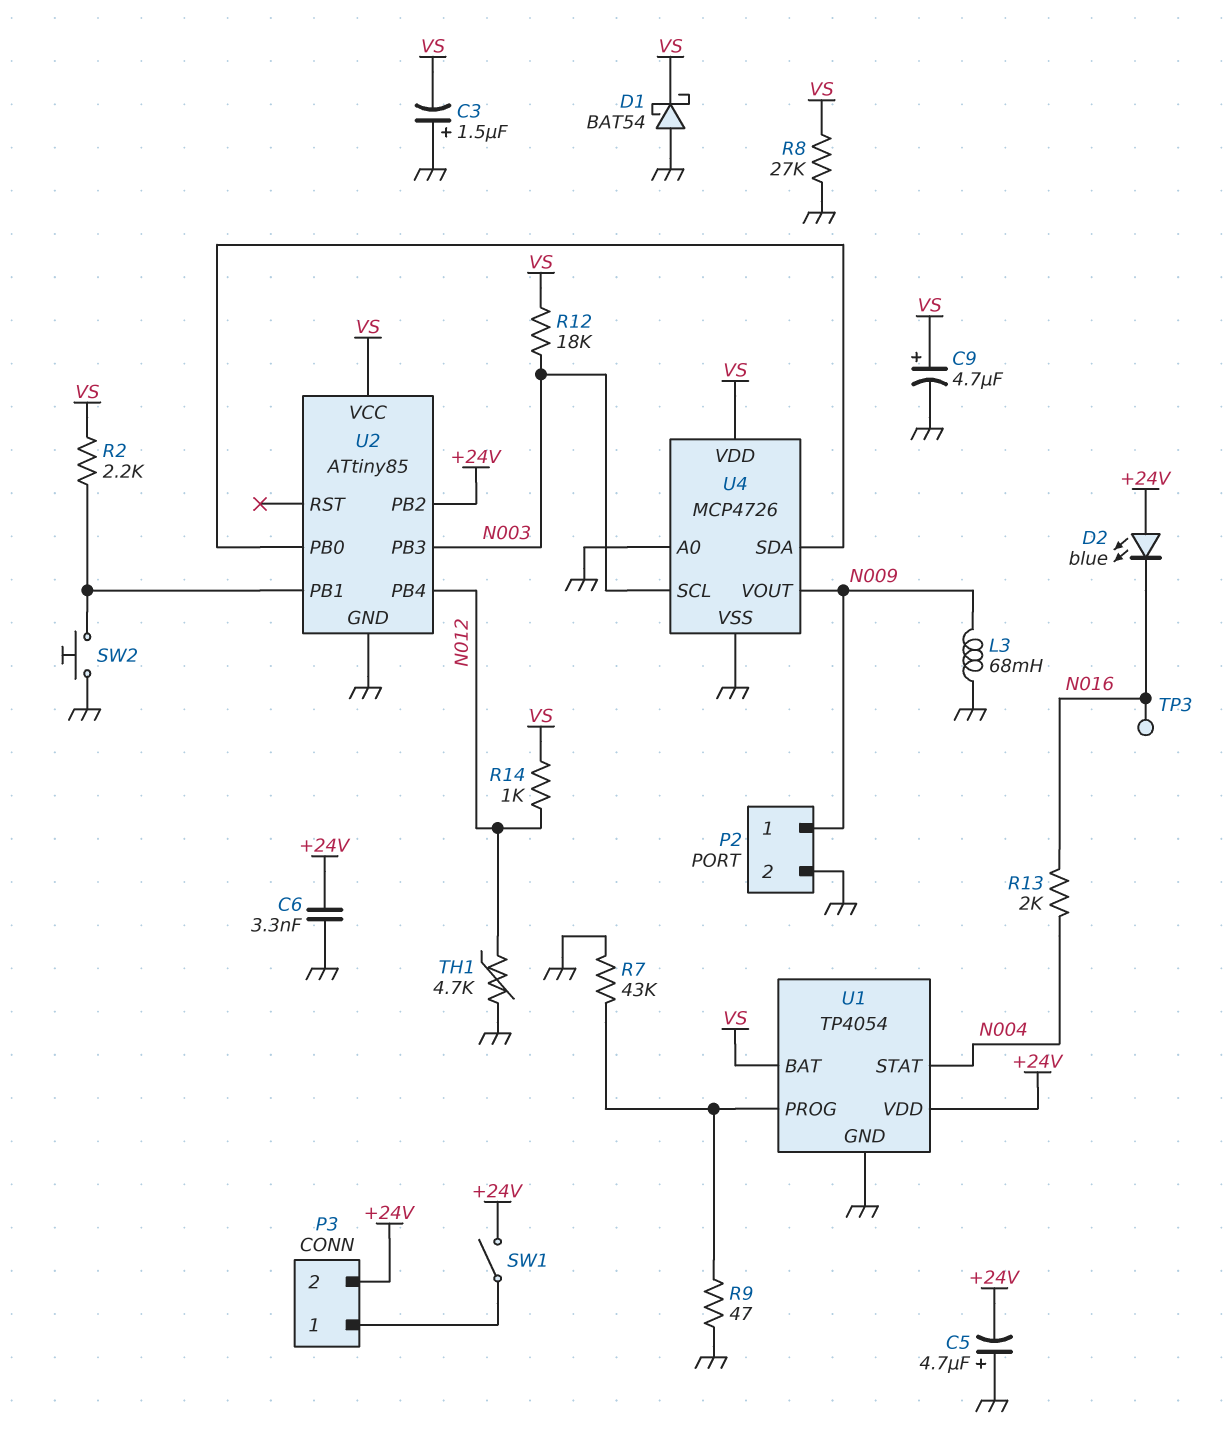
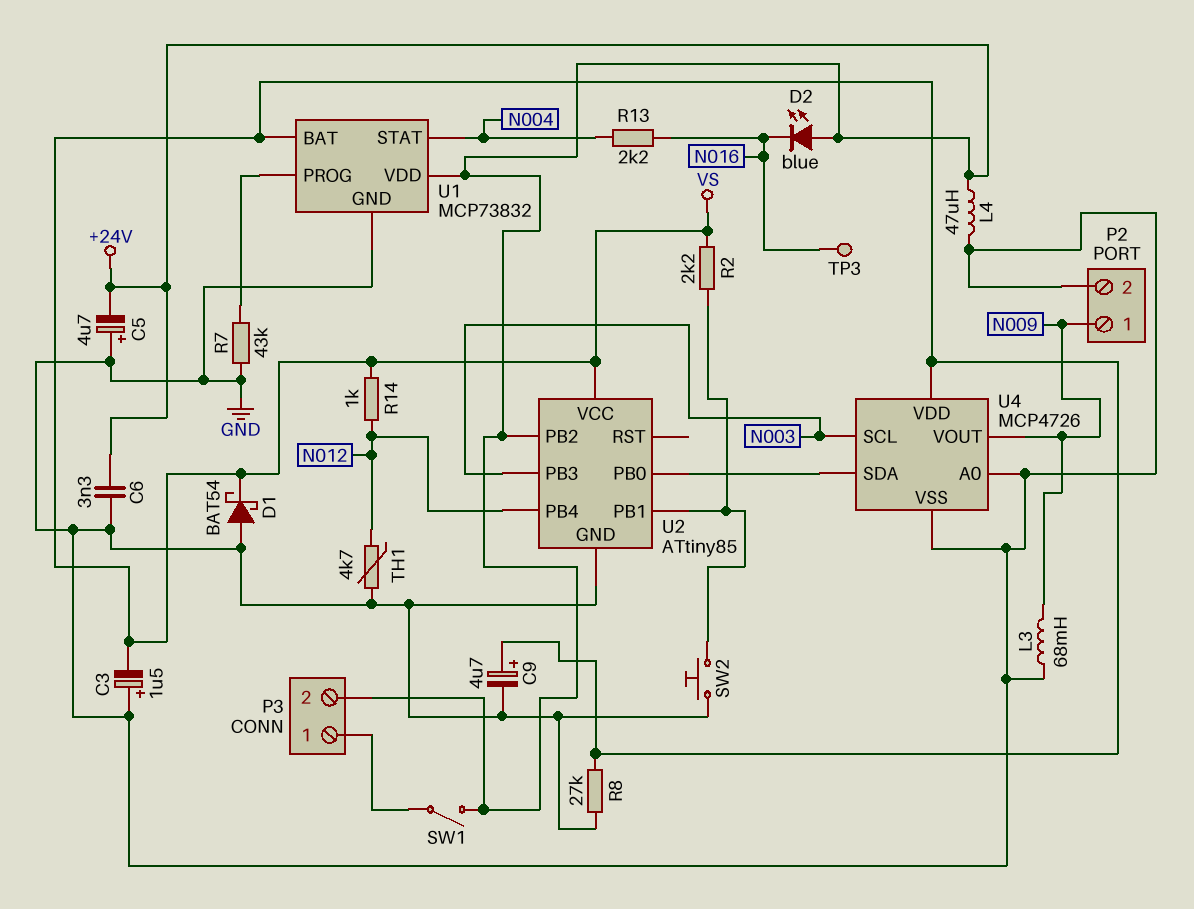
L4: none -> 47uH (+24V, GND)
R9: 47 (GND, U1/PROG) -> none
R12: 18k (N003, VS) -> none
R13: 2k (N004, N016) -> 2.2k (N004, N016)
U1: TP4054 -> MCP73832

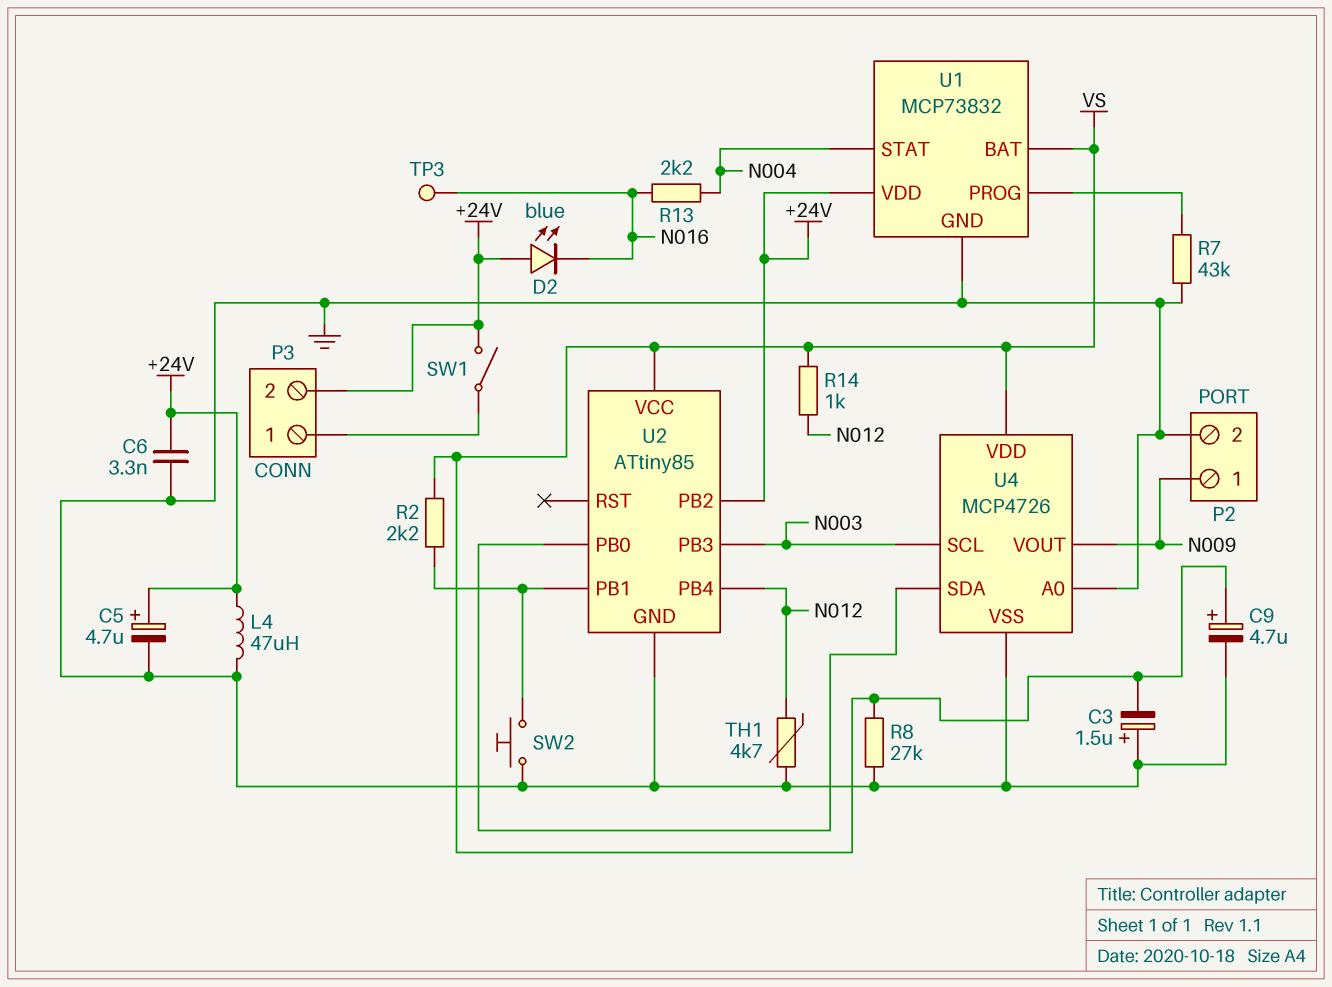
C5: 4.7uF (plus GND, minus +24V) -> 4.7uF (plus +24V, minus GND)
D1: schottky BAT54 (A GND, K VS) -> none
L3: 68mH (GND, N009) -> none

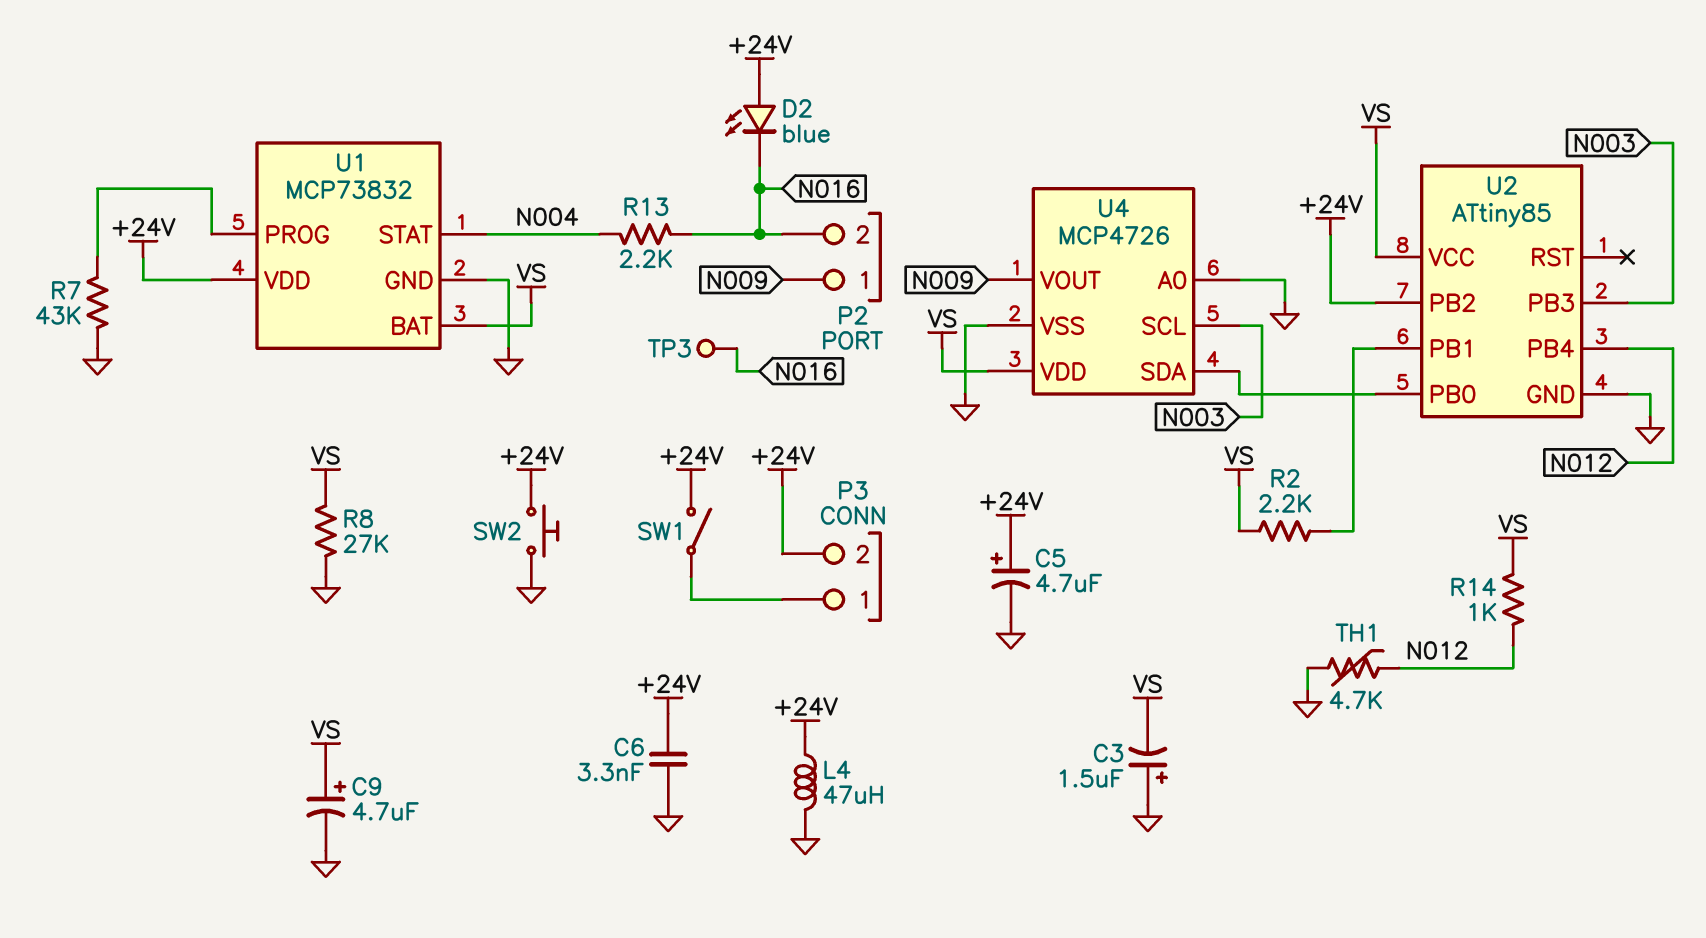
P2 pin 2: GND -> N016
SW2: button (GND, U2/PB1) -> button (+24V, GND)

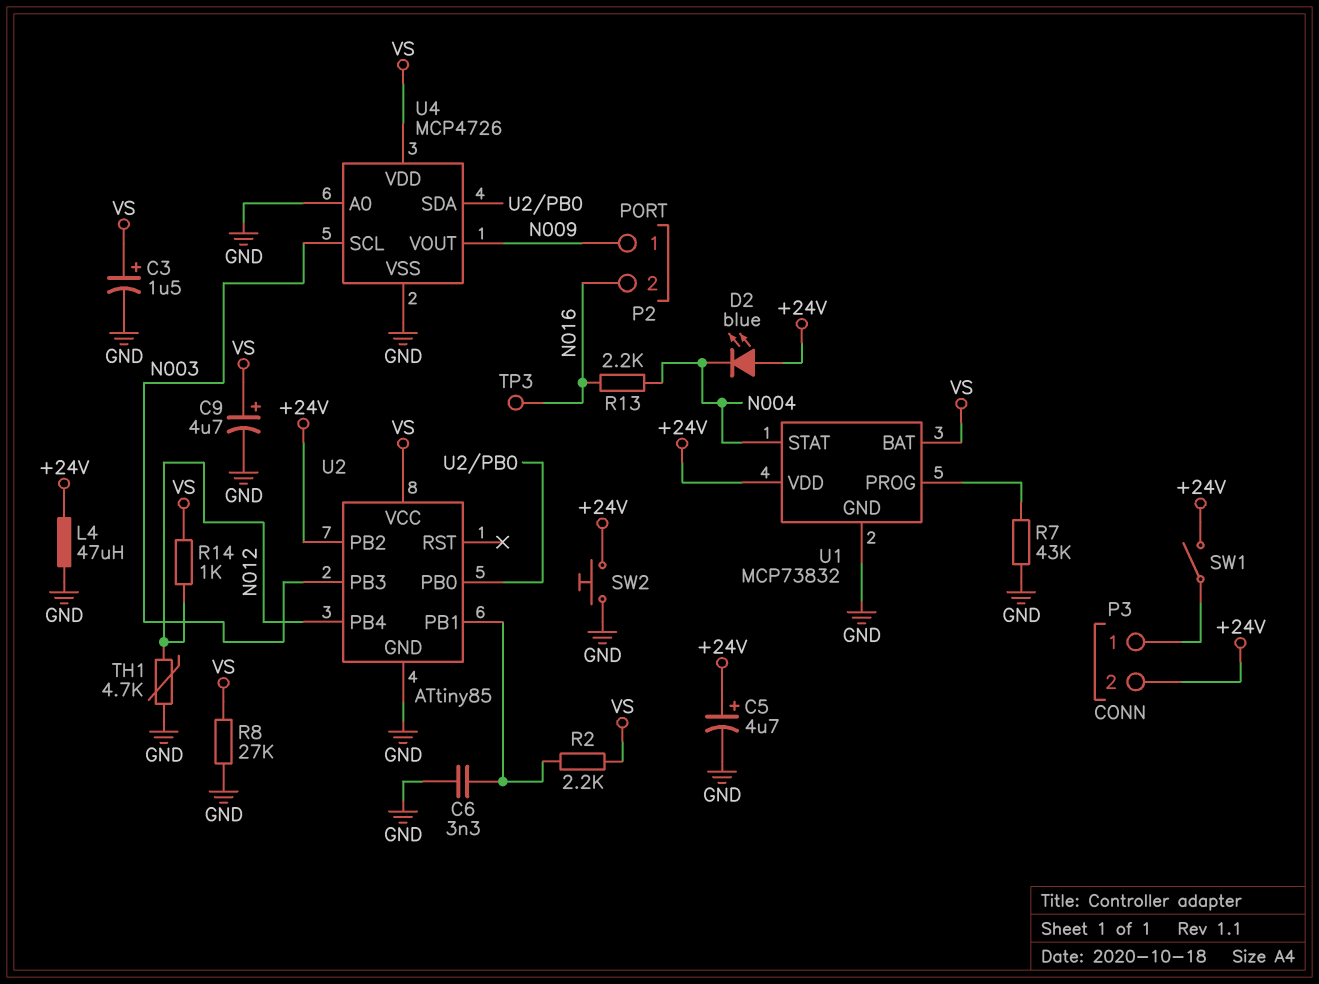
C3: 1.5uF (plus GND, minus VS) -> 1.5uF (plus VS, minus GND)
C6: 3.3nF (+24V, GND) -> 3.3nF (GND, U2/PB1)
D2: LED blue (A +24V, K N016) -> LED blue (A +24V, K N004)

